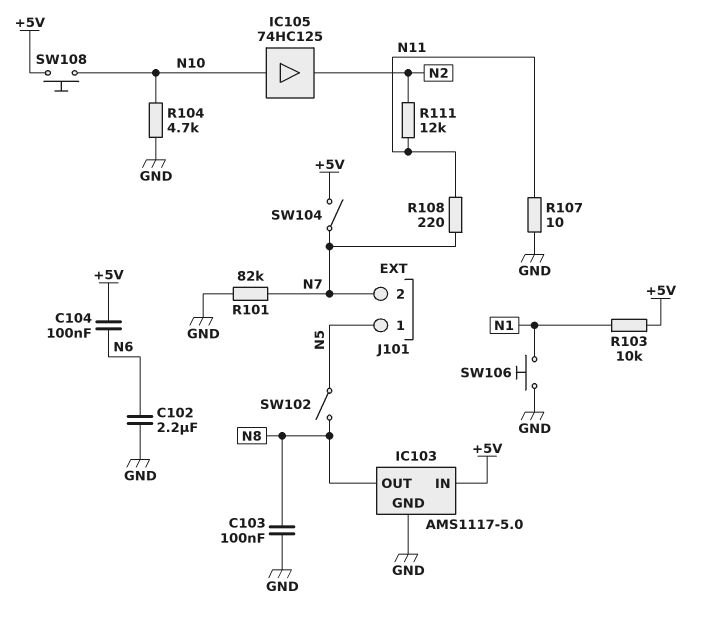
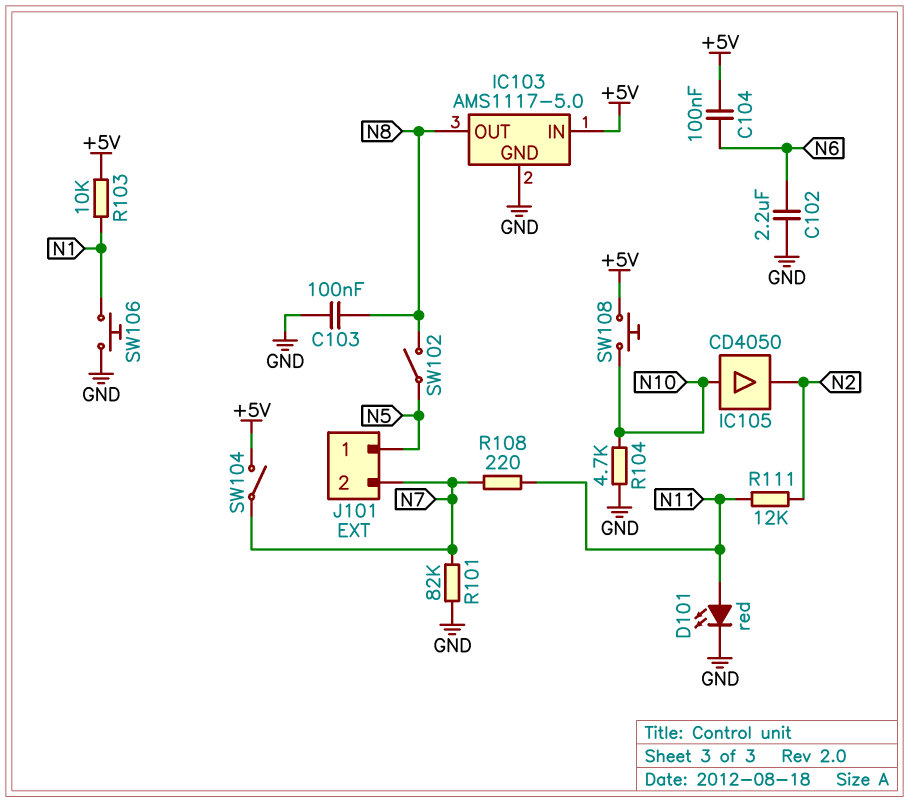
D101: none -> LED red (A N11, K GND)
IC105: buffer 74HC125 (in N10, out N2) -> buffer CD4050 (in N10, out N2)
R107: 10 (GND, N11) -> none

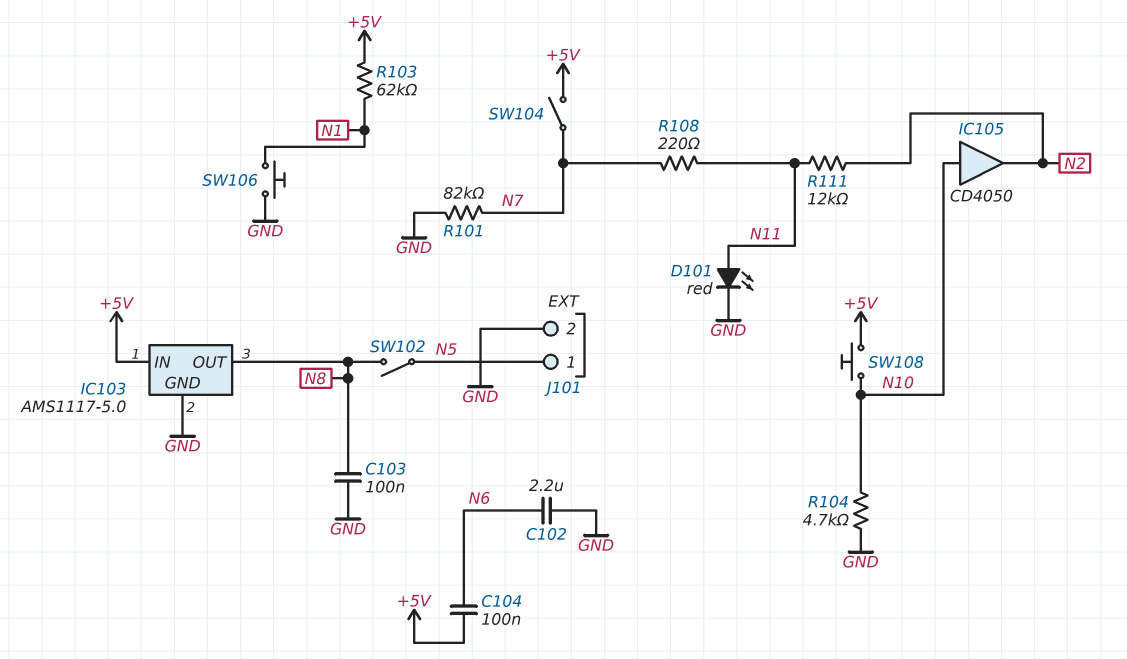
J101 pin 2: N7 -> GND
R103: 10k (+5V, N1) -> 62k (+5V, N1)

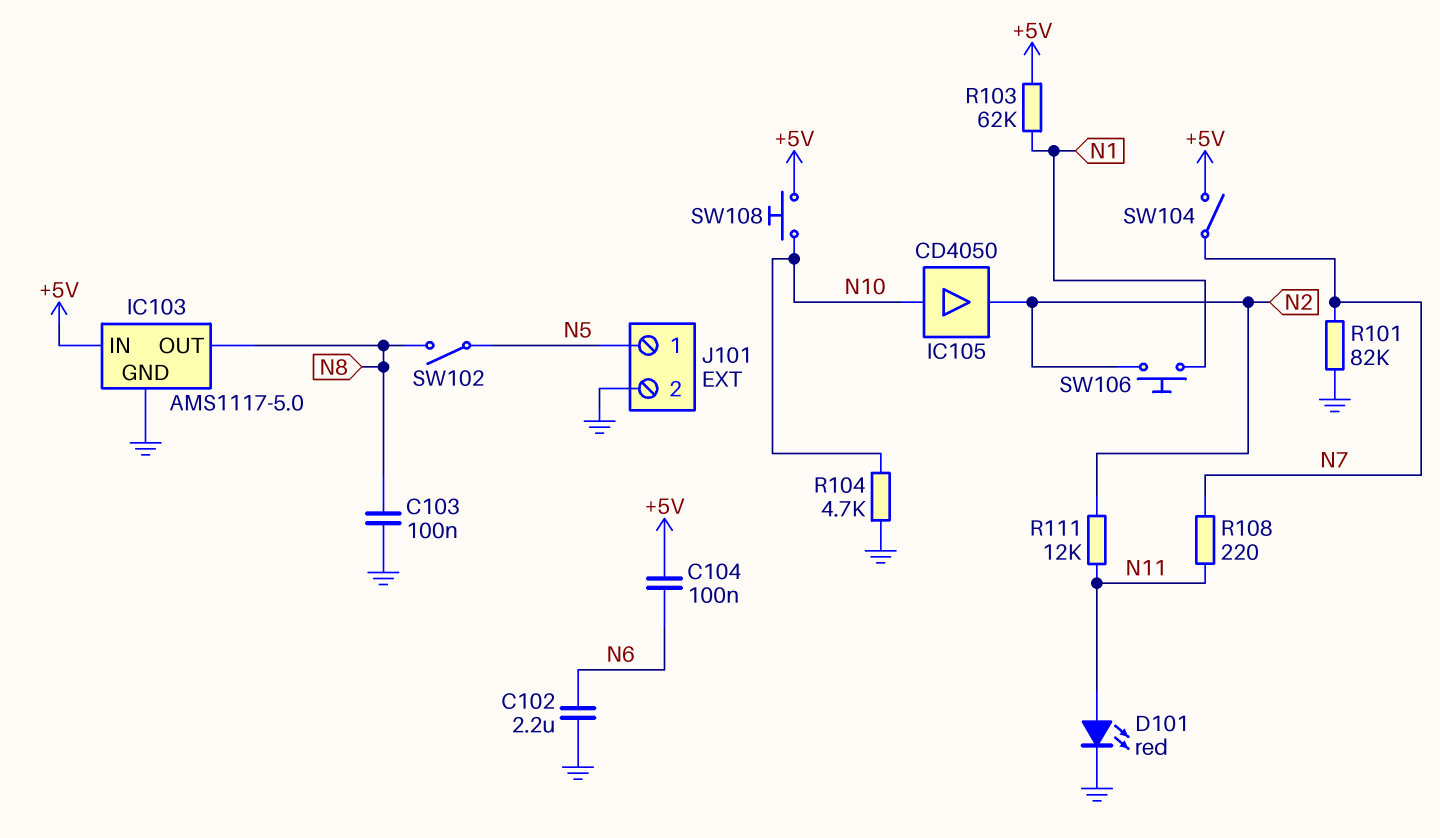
SW106: button (GND, N1) -> button (N1, N2)

